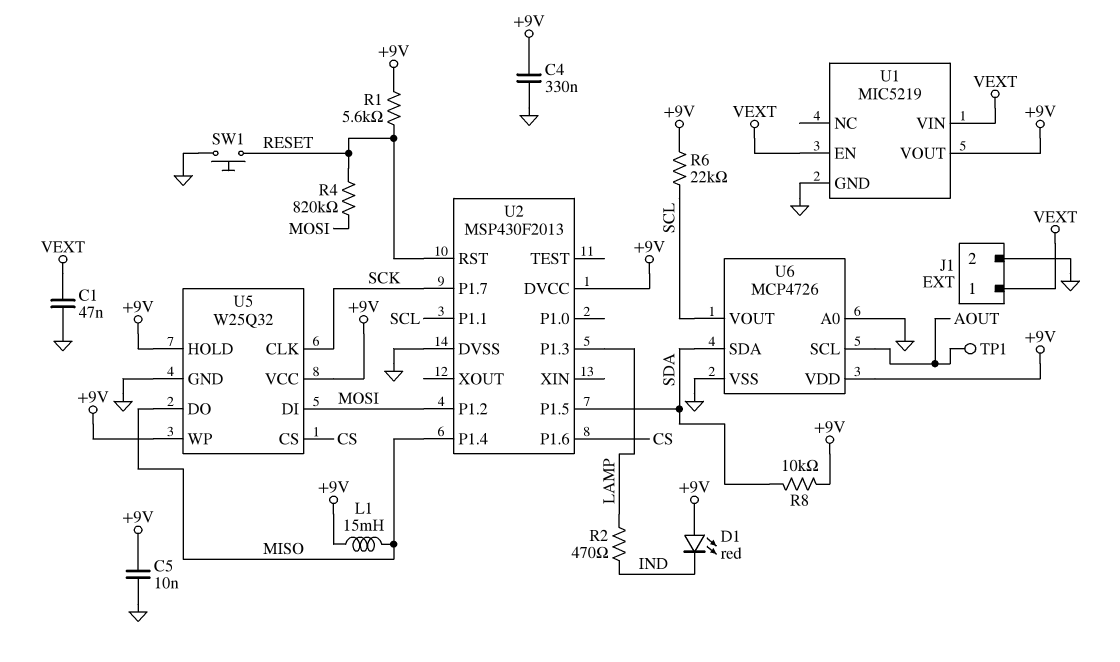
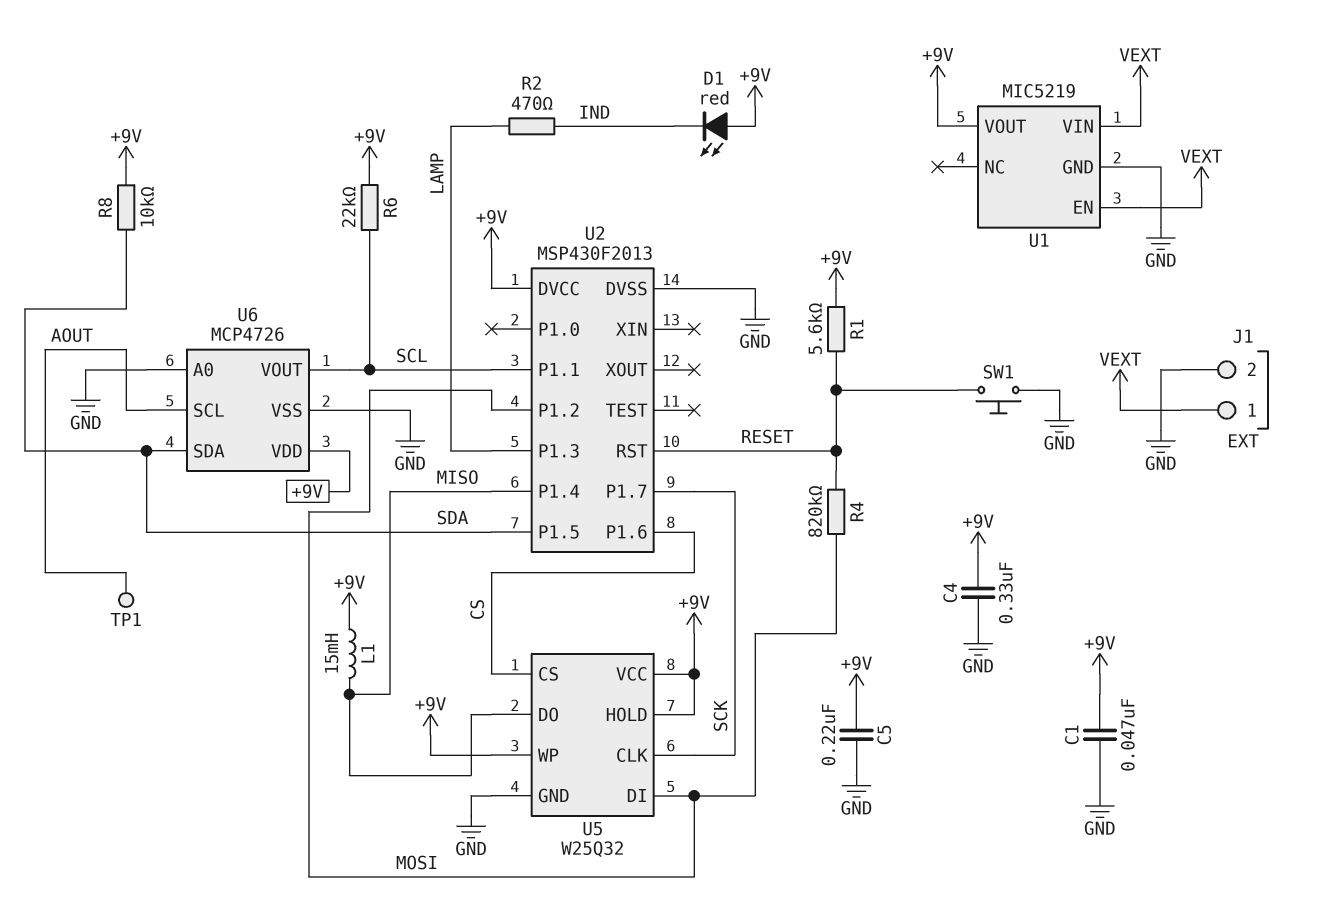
C1: 47nF (GND, VEXT) -> 47nF (+9V, GND)
C5: 10nF (+9V, GND) -> 220nF (+9V, GND)

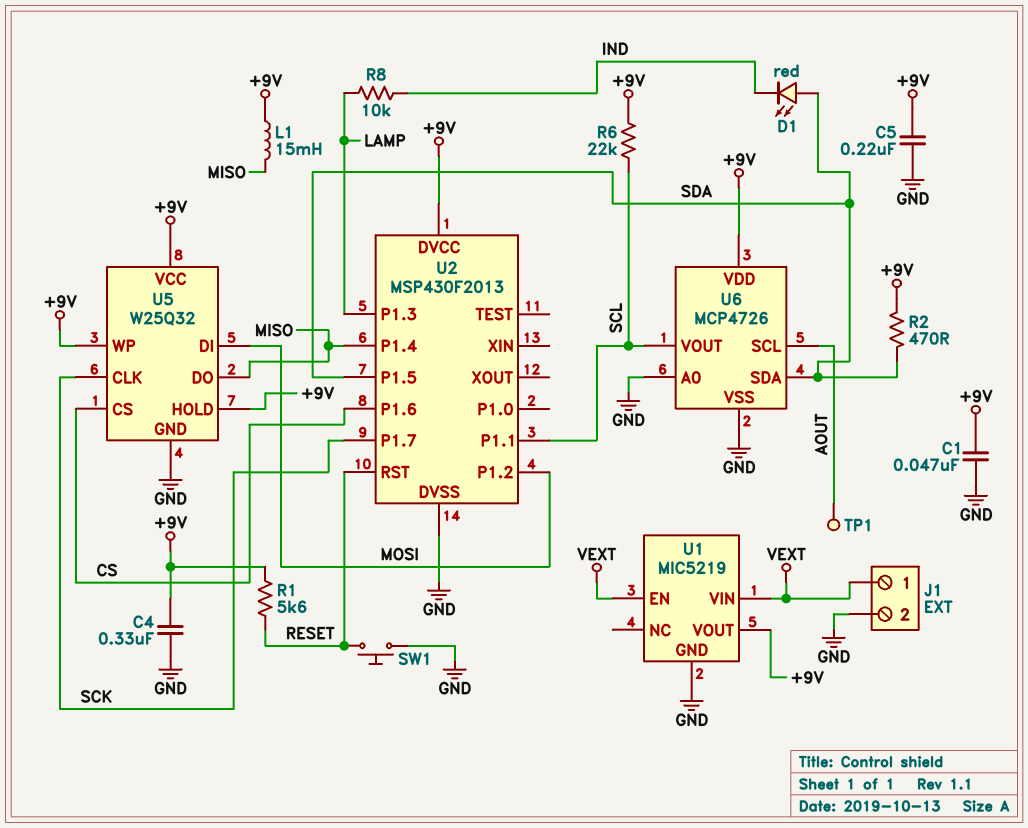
D1: LED red (A +9V, K IND) -> LED red (A SDA, K IND)
R2: 470 (IND, LAMP) -> 470 (+9V, SDA)
R4: 820k (MOSI, RESET) -> none
R8: 10k (+9V, SDA) -> 10k (IND, LAMP)

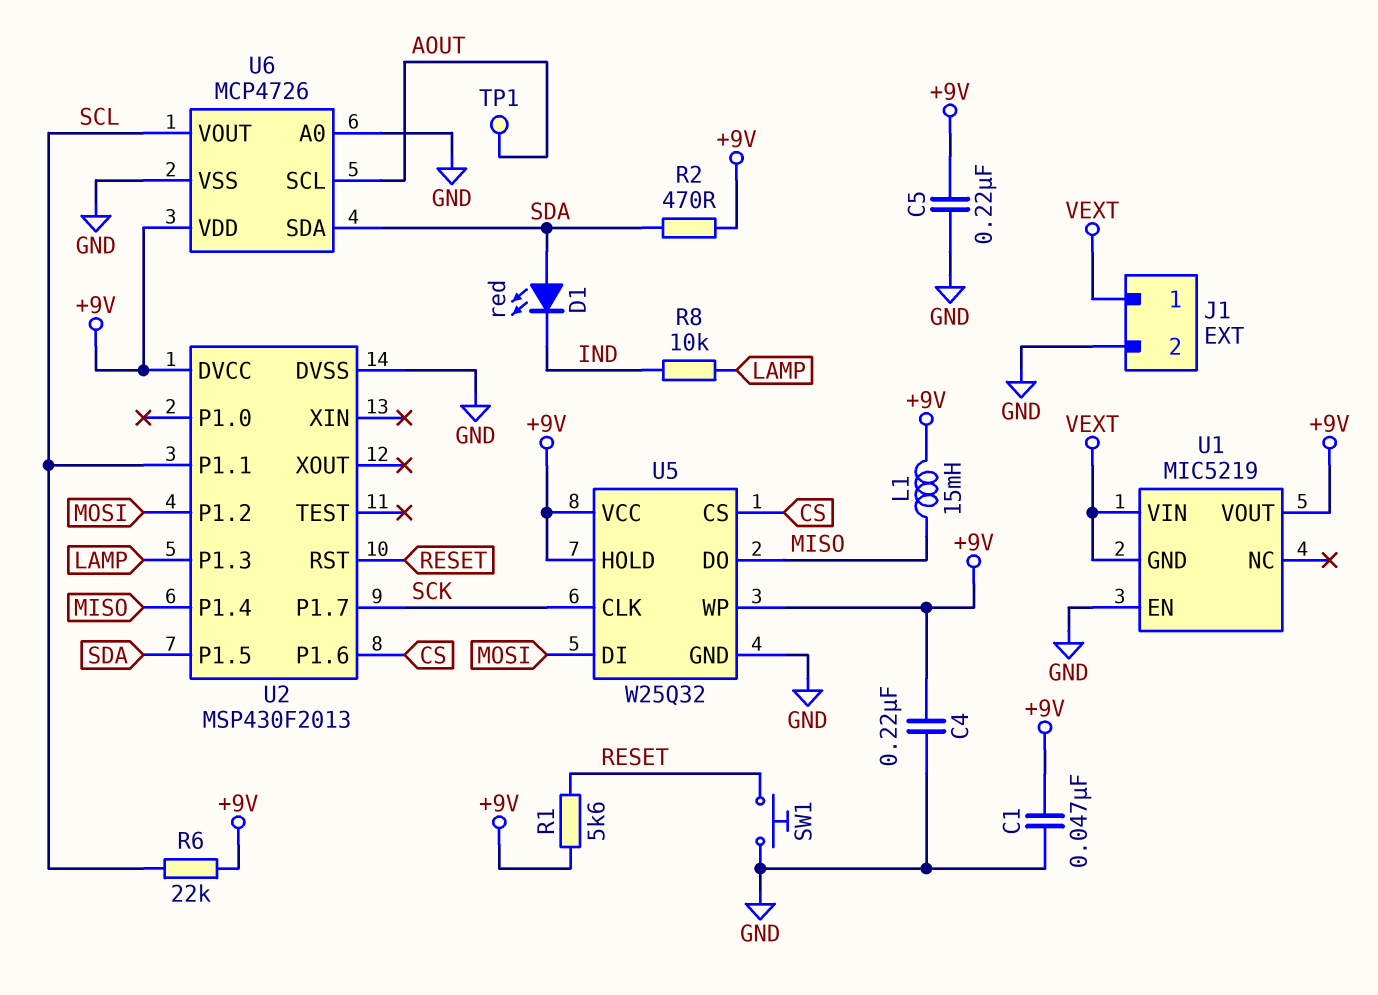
C4: 330nF (+9V, GND) -> 220nF (+9V, GND)
U1 pin EN: VEXT -> GND
U1 pin GND: GND -> VEXT

